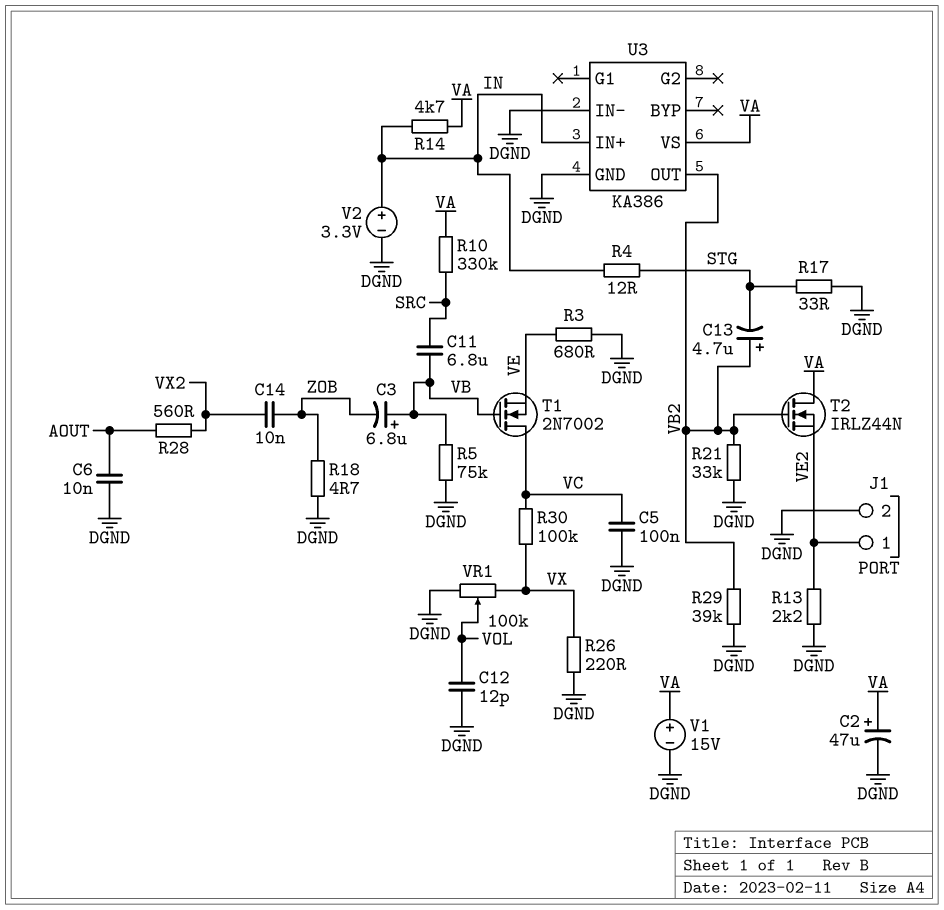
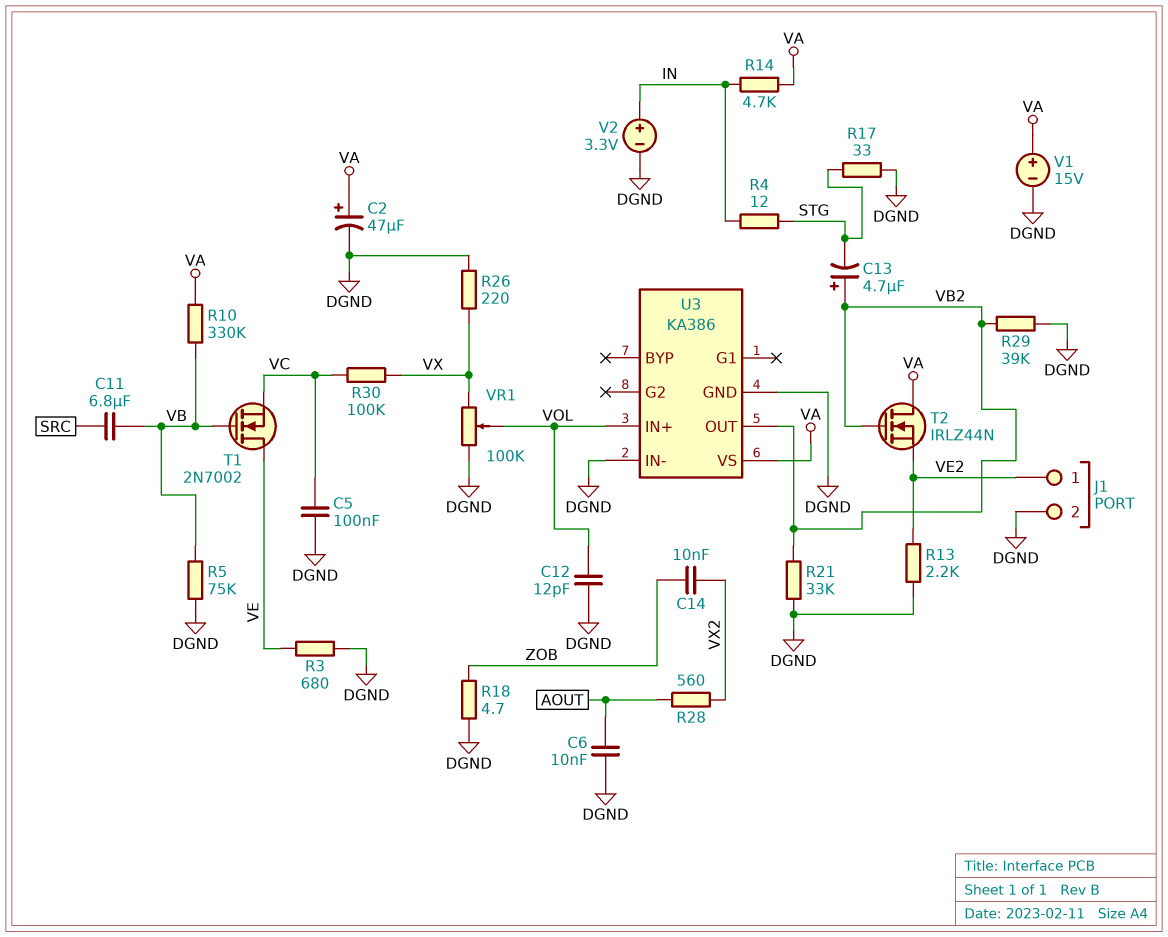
C3: 6.8uF (plus VB, minus ZOB) -> none
R10: 330k (SRC, VA) -> 330k (VA, VB)
T1: NMOS 2N7002 (G VB, D VC, S VE) -> NMOS 2N7002 (G VB, D VE, S VC)
U3 pin IN+: IN -> VOL

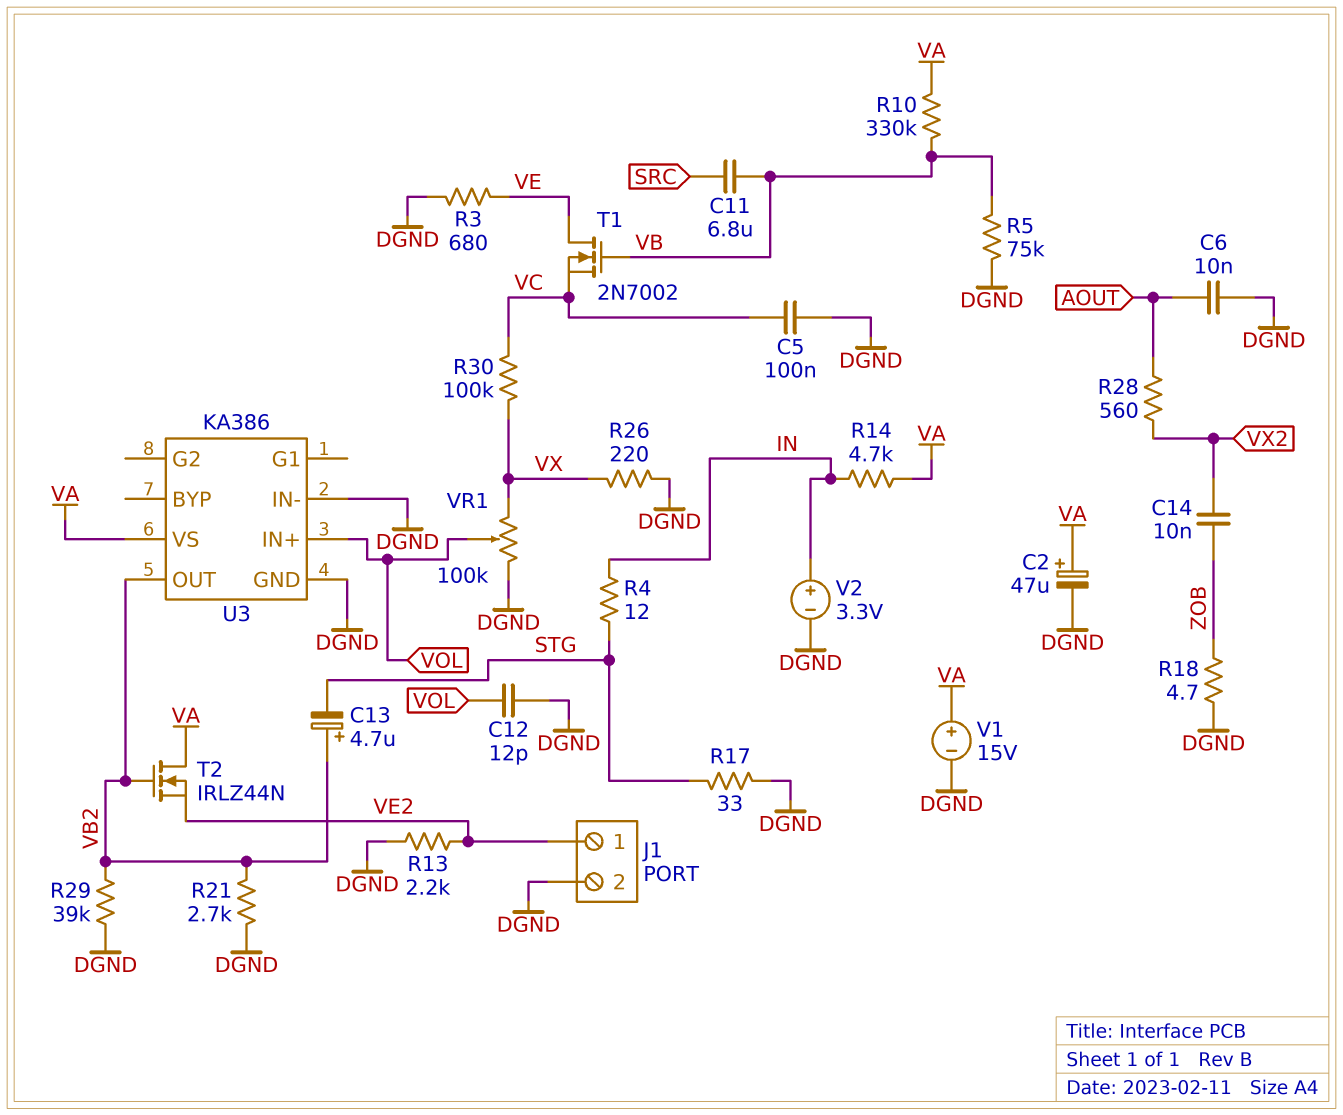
R21: 33k (DGND, VB2) -> 2.7k (DGND, VB2)

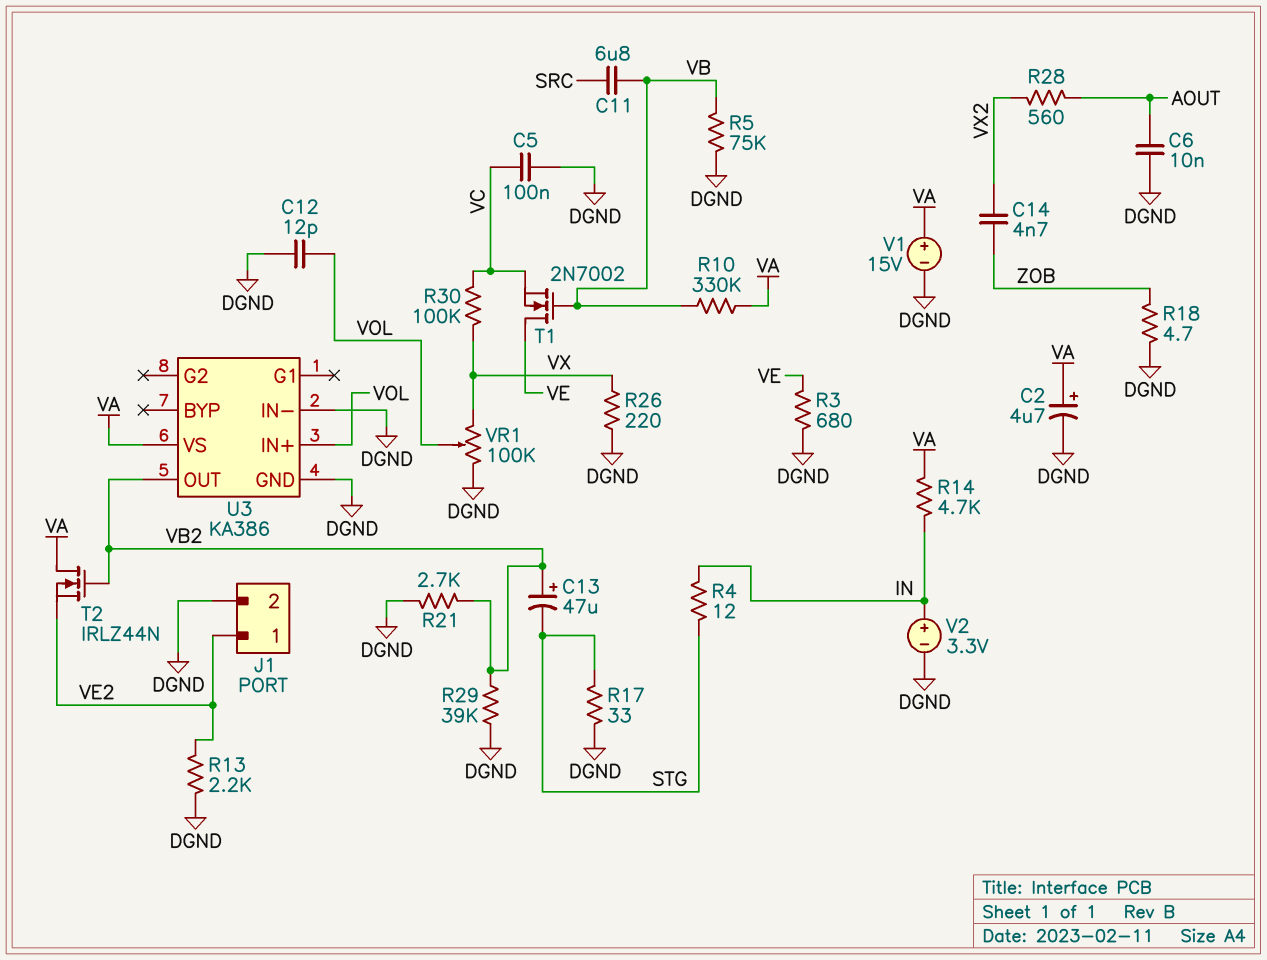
C2: 47uF (plus VA, minus DGND) -> 4.7uF (plus VA, minus DGND)
C13: 4.7uF (plus VB2, minus STG) -> 47uF (plus VB2, minus STG)
C14: 10nF (VX2, ZOB) -> 4.7nF (VX2, ZOB)

